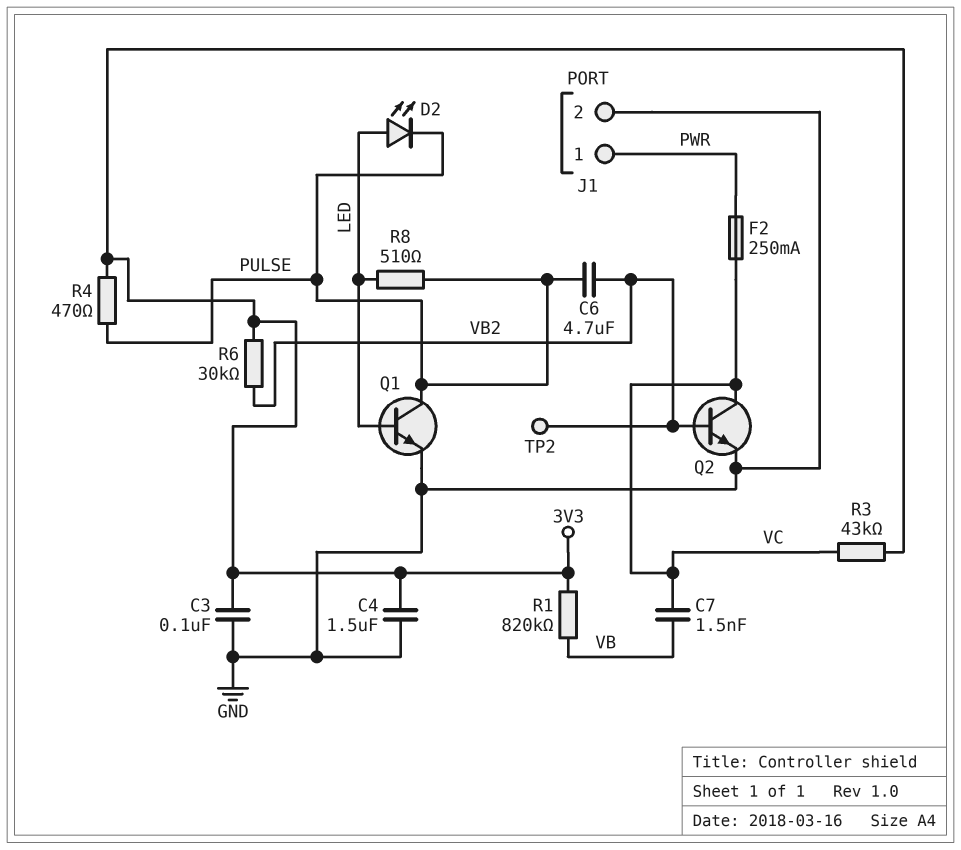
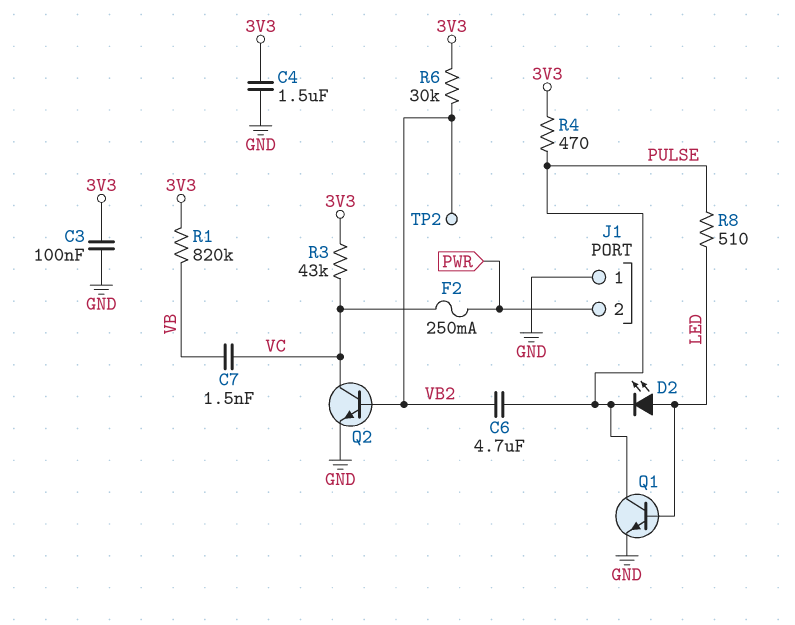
J1 pin 1: PWR -> GND
J1 pin 2: GND -> PWR

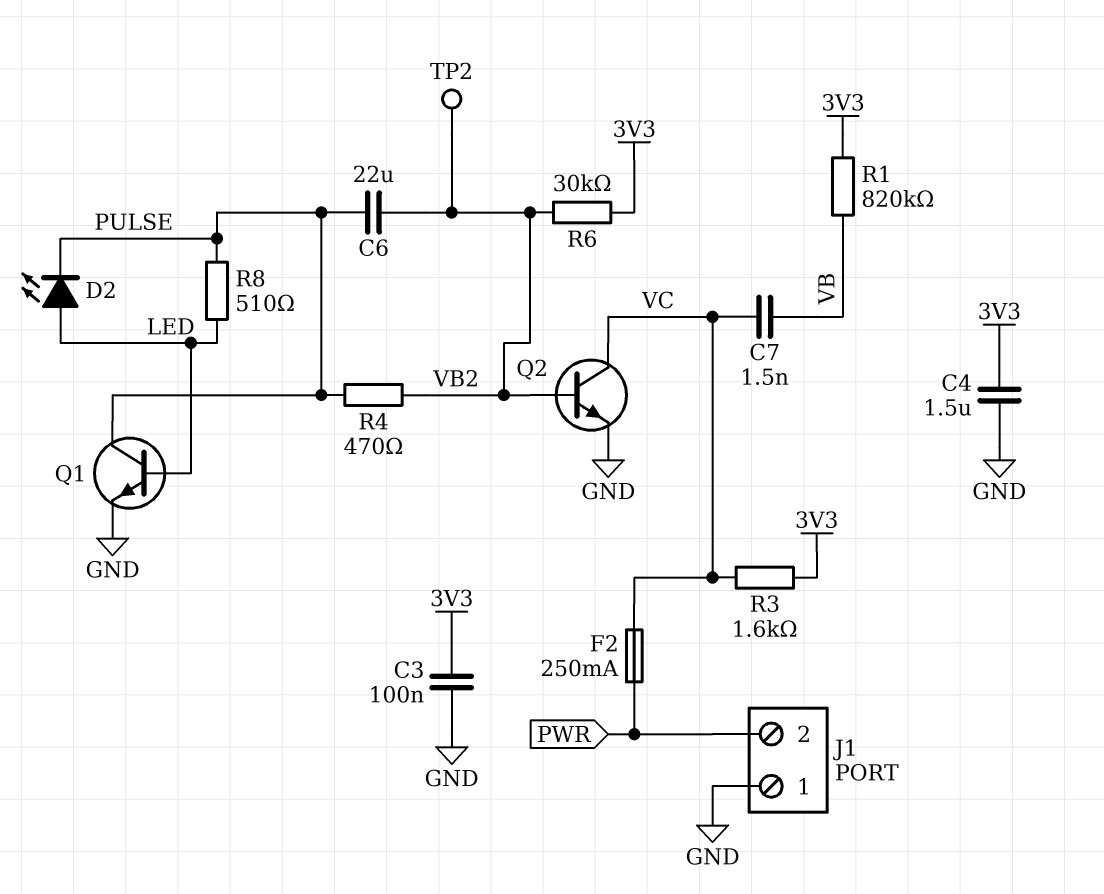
C6: 4.7uF (PULSE, VB2) -> 22uF (PULSE, VB2)
R3: 43k (3V3, VC) -> 1.6k (3V3, VC)
R4: 470 (3V3, PULSE) -> 470 (PULSE, VB2)

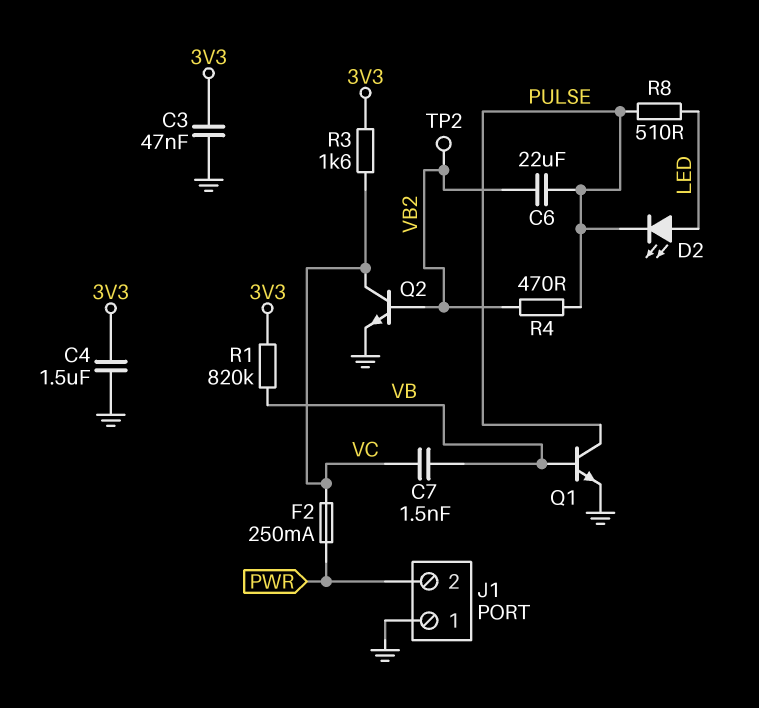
C3: 100nF (3V3, GND) -> 47nF (3V3, GND)
Q1: NPN (B LED, C PULSE, E GND) -> NPN (B VB, C PULSE, E GND)
R6: 30k (3V3, VB2) -> none

